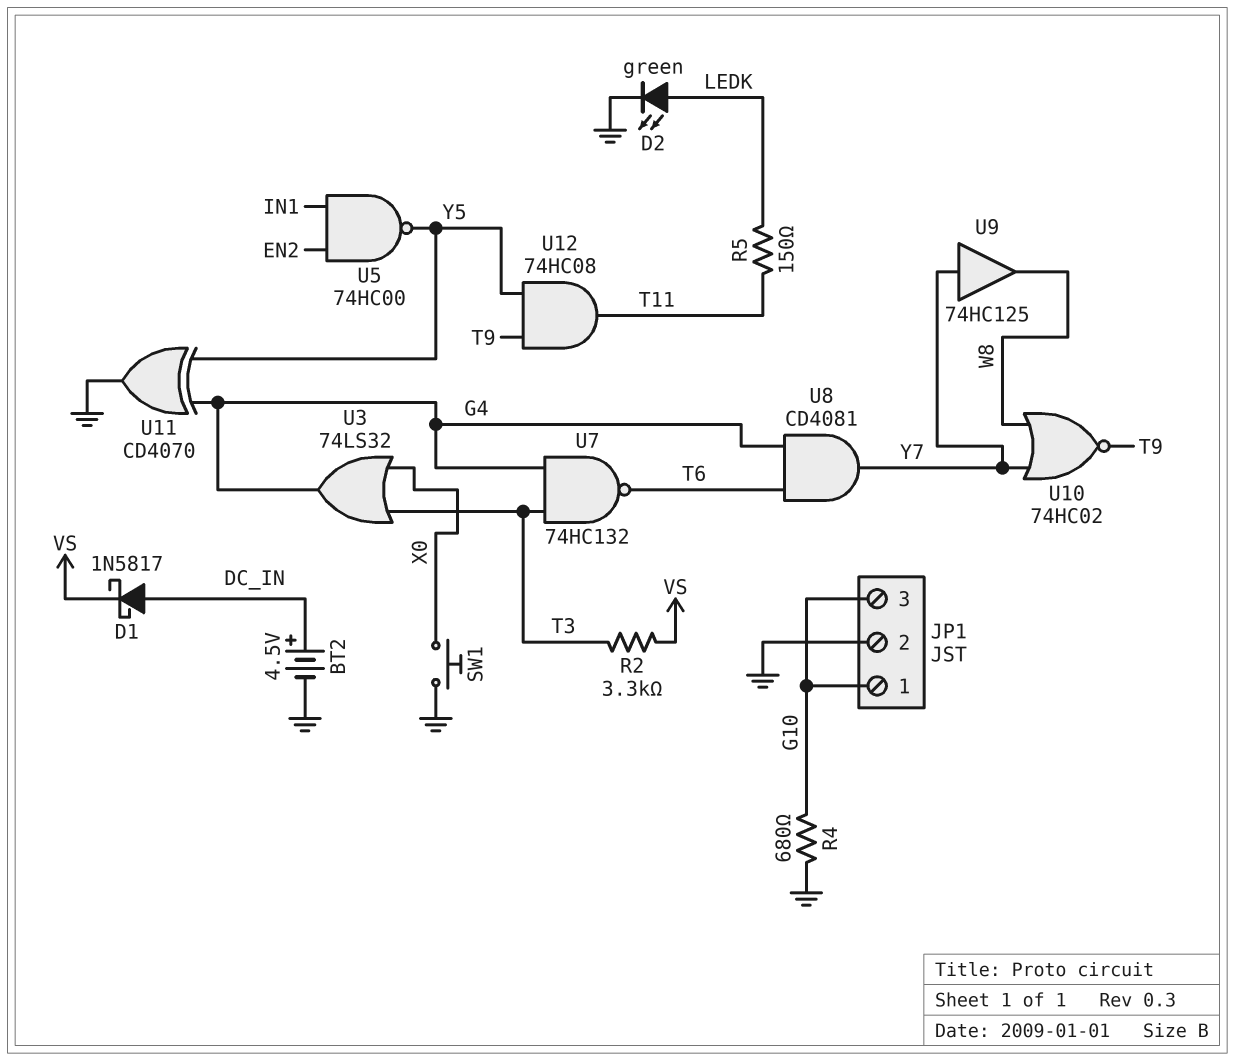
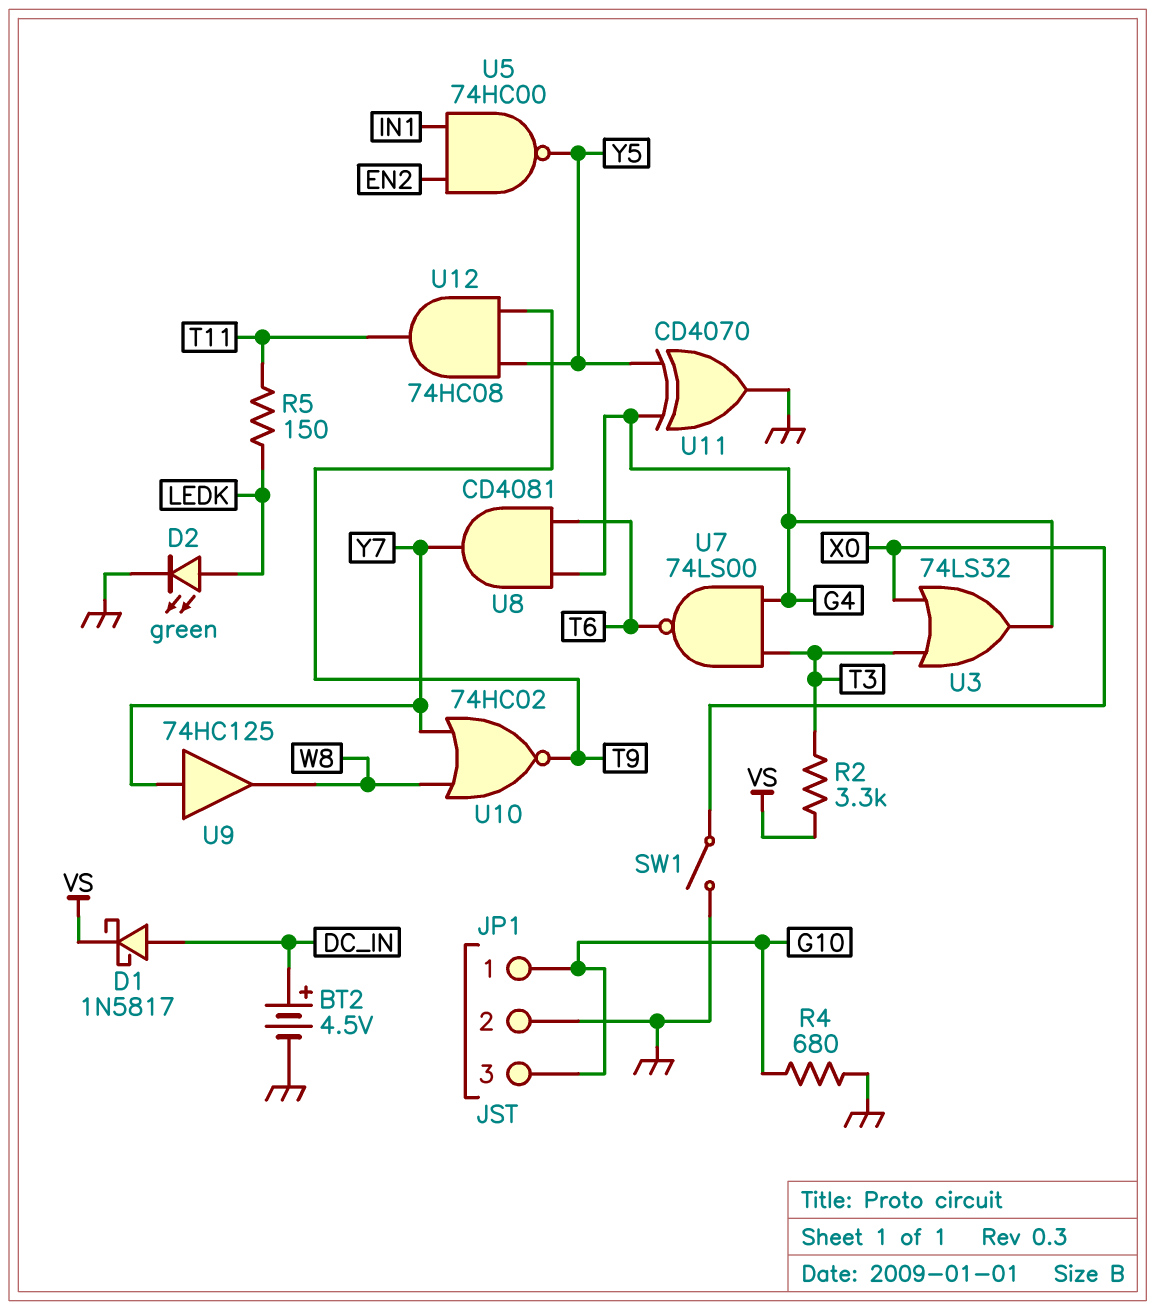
SW1: button (GND, X0) -> switch (GND, X0)
U7: NAND 74HC132 (in G4, in T3, out T6) -> NAND 74LS00 (in G4, in T3, out T6)

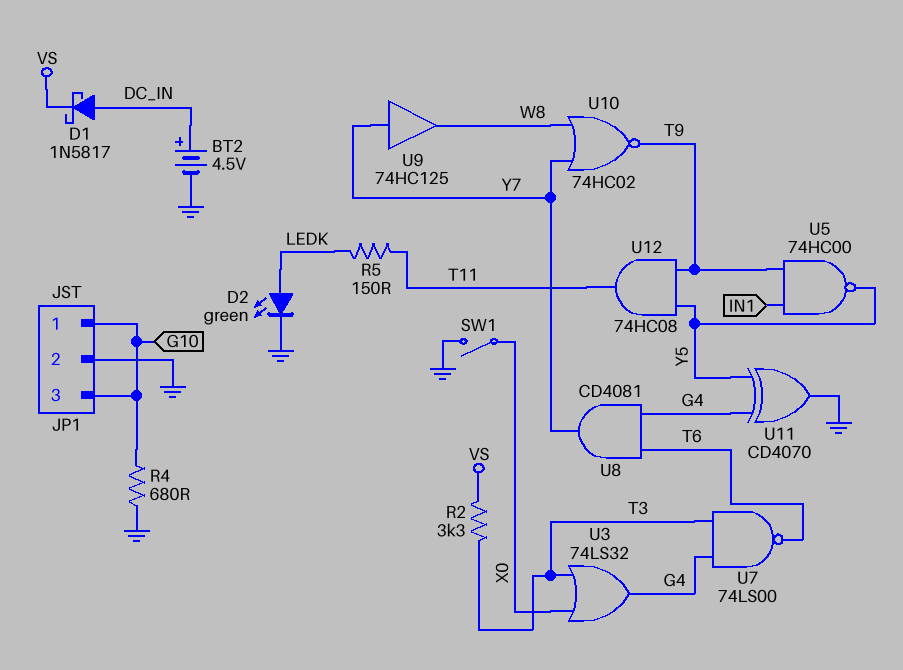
U5: NAND 74HC00 (in EN2, in IN1, out Y5) -> NAND 74HC00 (in IN1, in T9, out Y5)

